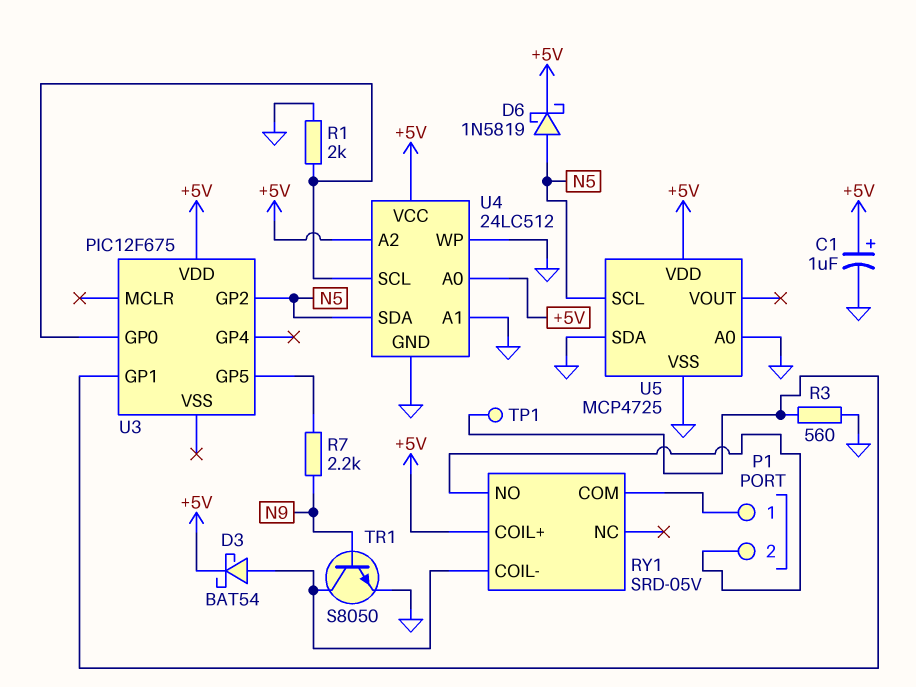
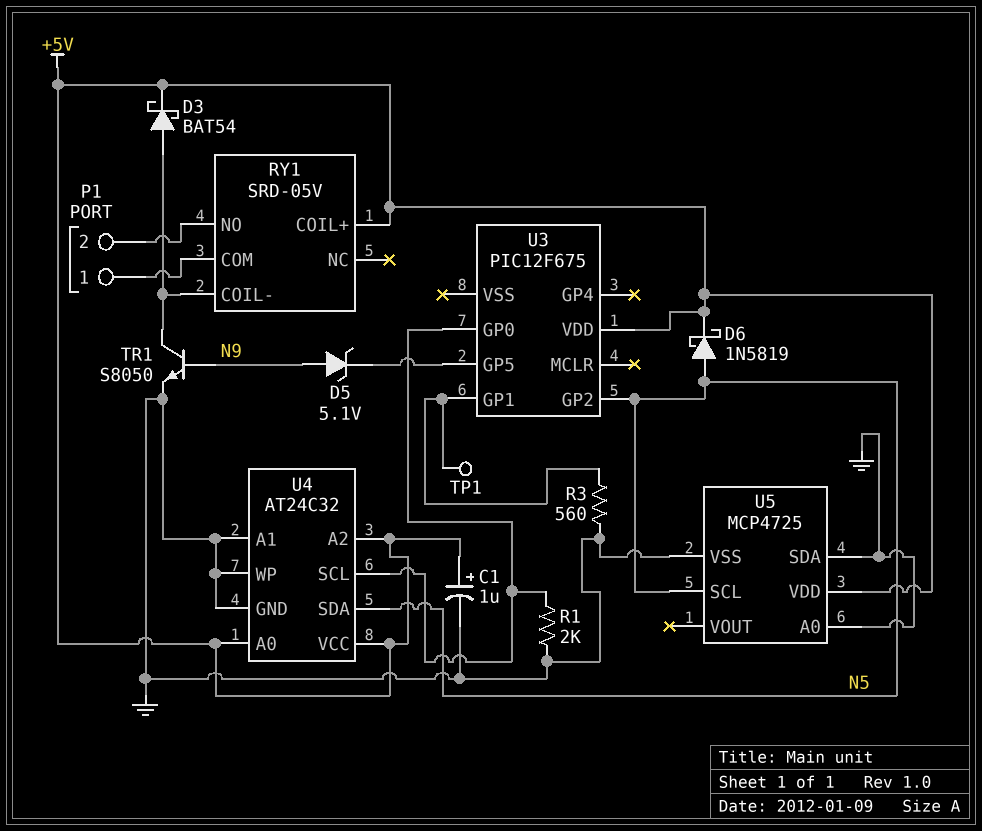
D5: none -> zener 5.1V (A N9, K U3/GP5)
R7: 2.2k (N9, U3/GP5) -> none
U4: 24LC512 -> AT24C32

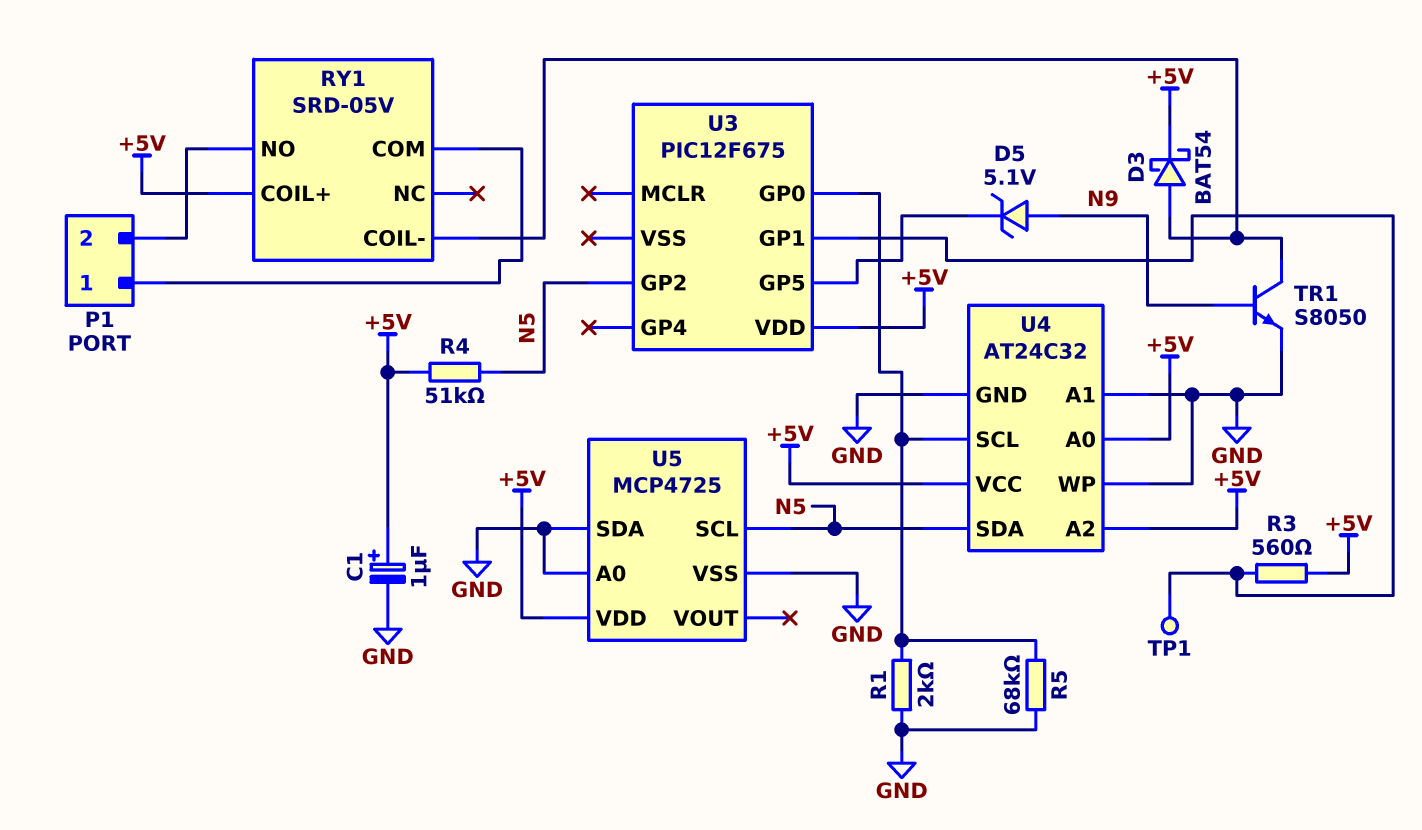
D6: schottky 1N5819 (A N5, K +5V) -> none
R3: 560 (GND, U3/GP1) -> 560 (+5V, U3/GP1)
R4: none -> 51k (+5V, N5)
R5: none -> 68k (GND, U3/GP0)

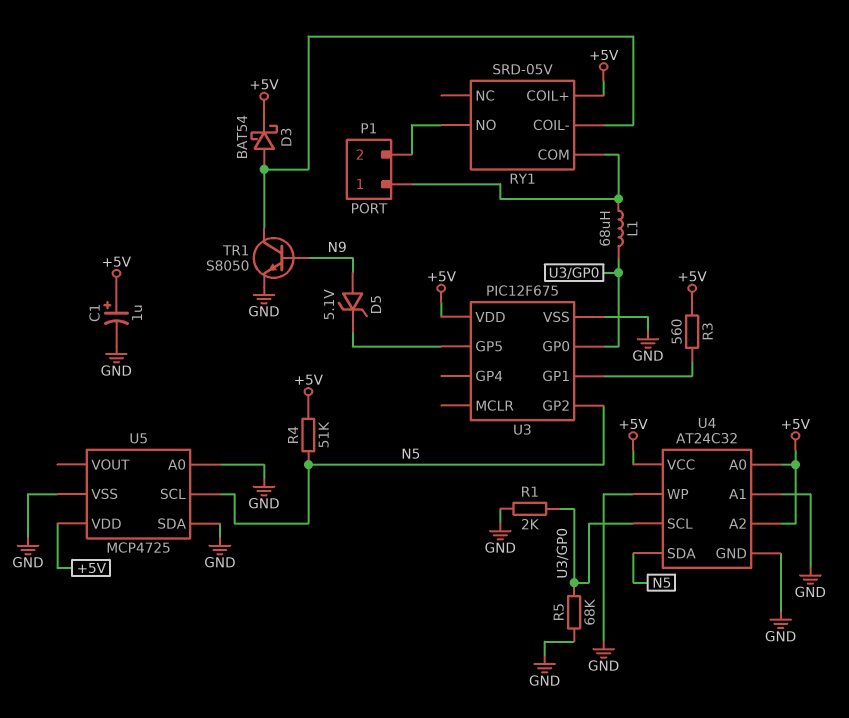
L1: none -> 68uH (P1/1, U3/GP0)
TP1: test point (U3/GP1) -> none
U3 pin VSS: none -> GND

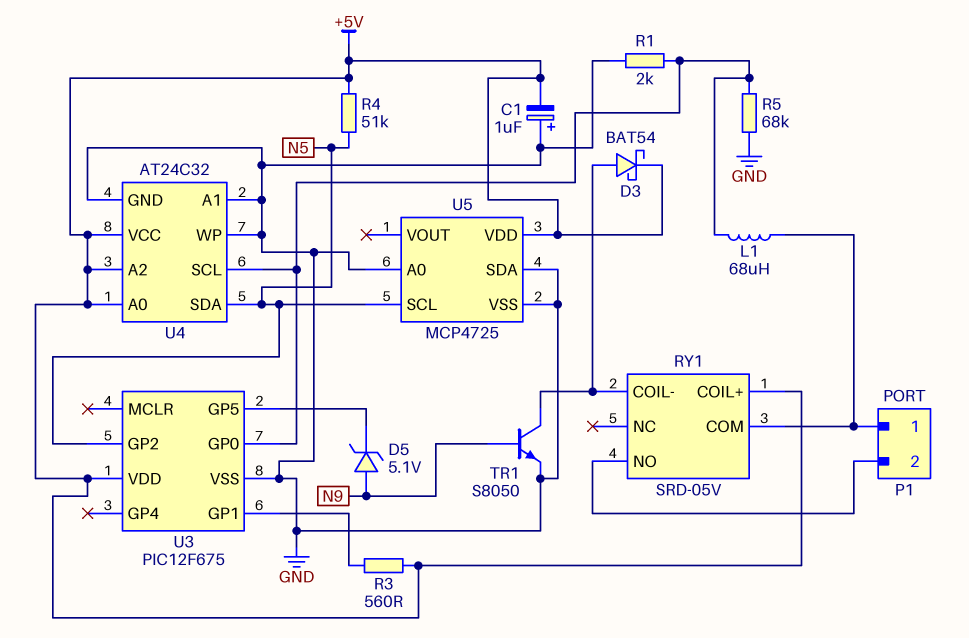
C1: 1uF (plus +5V, minus GND) -> 1uF (plus GND, minus +5V)

